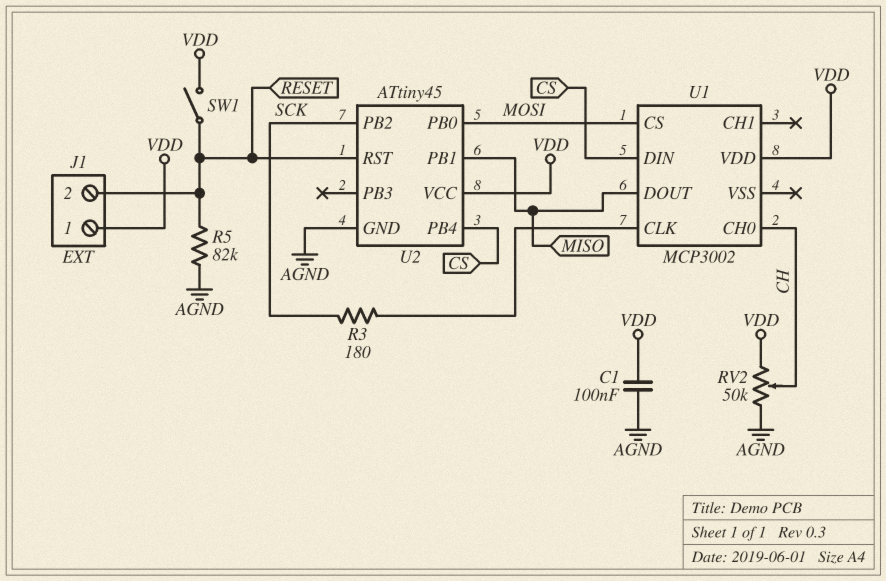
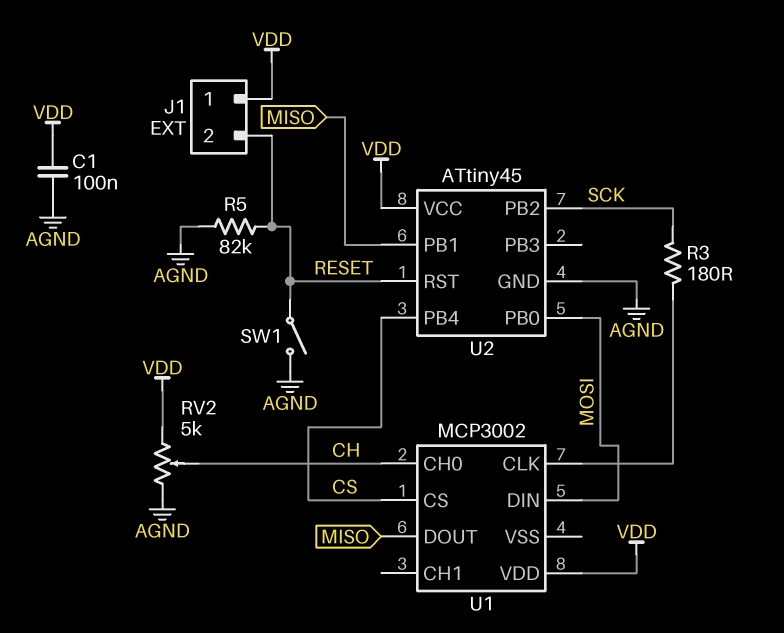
RV2: 50k (AGND, VDD, wiper CH) -> 5k (AGND, VDD, wiper CH)
SW1: switch (RESET, VDD) -> switch (AGND, RESET)
U1 pin CS: MOSI -> CS
U1 pin DIN: CS -> MOSI

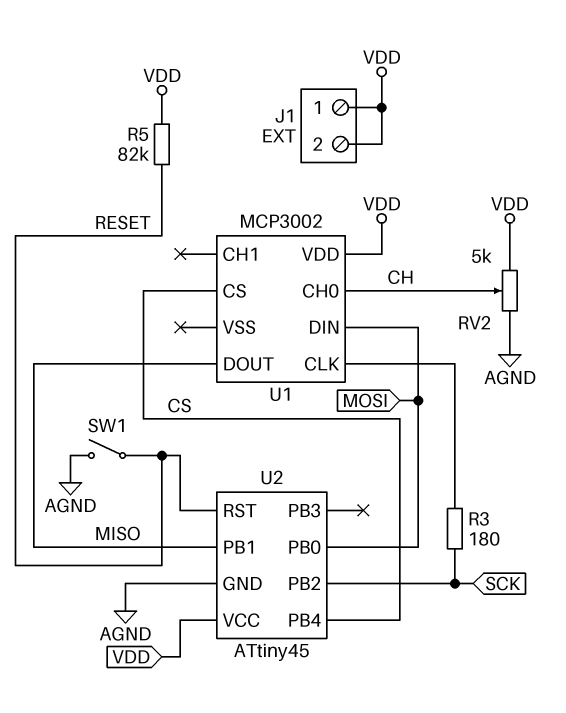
C1: 100nF (AGND, VDD) -> none
J1 pin 2: RESET -> VDD
R5: 82k (AGND, RESET) -> 82k (RESET, VDD)

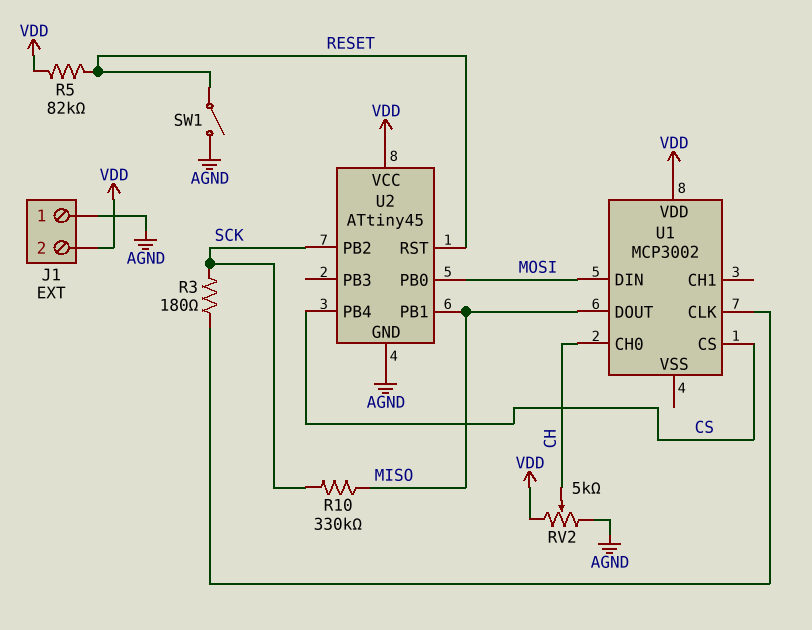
J1 pin 1: VDD -> AGND
R10: none -> 330k (MISO, SCK)

